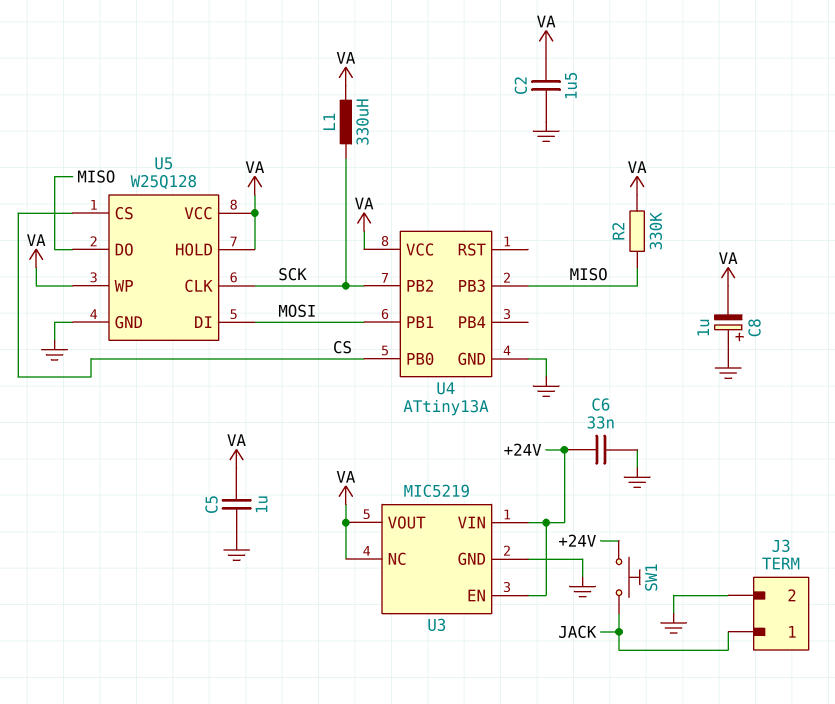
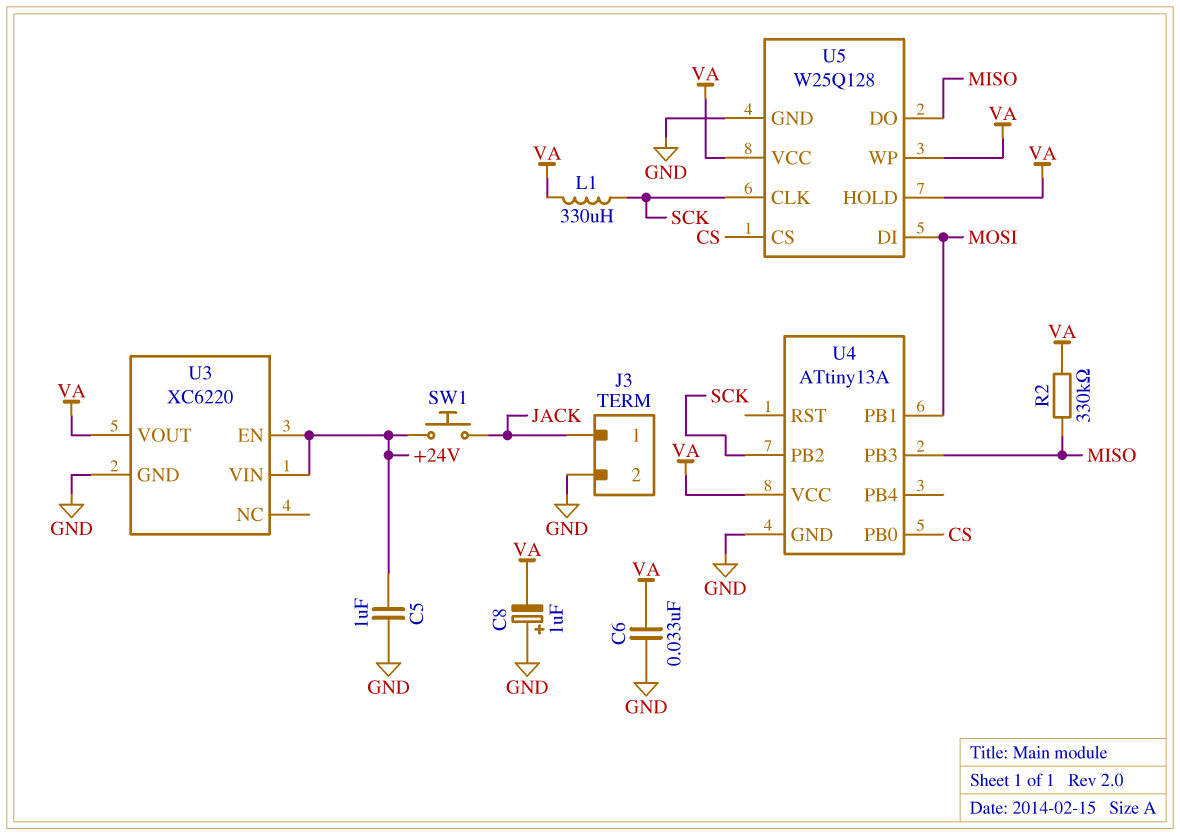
C2: 1.5uF (GND, VA) -> none
C5: 1uF (GND, VA) -> 1uF (+24V, GND)
C6: 33nF (+24V, GND) -> 33nF (GND, VA)
U3: MIC5219 -> XC6220
U3 pin NC: VA -> none

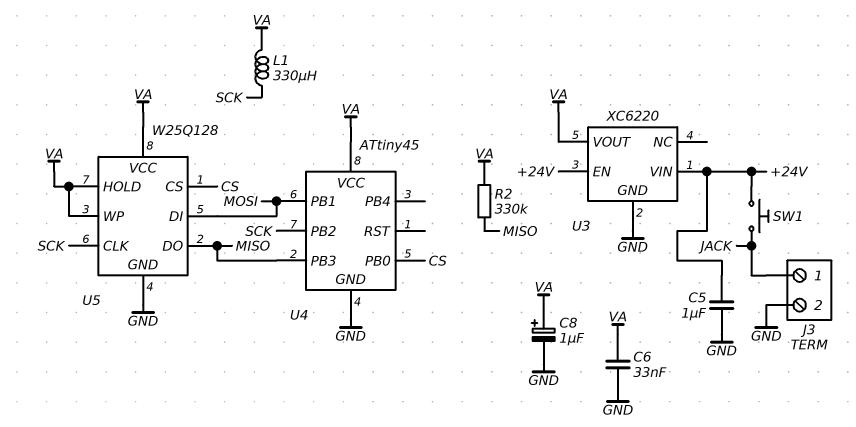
C8: 1uF (plus GND, minus VA) -> 1uF (plus VA, minus GND)
U4: ATtiny13A -> ATtiny45

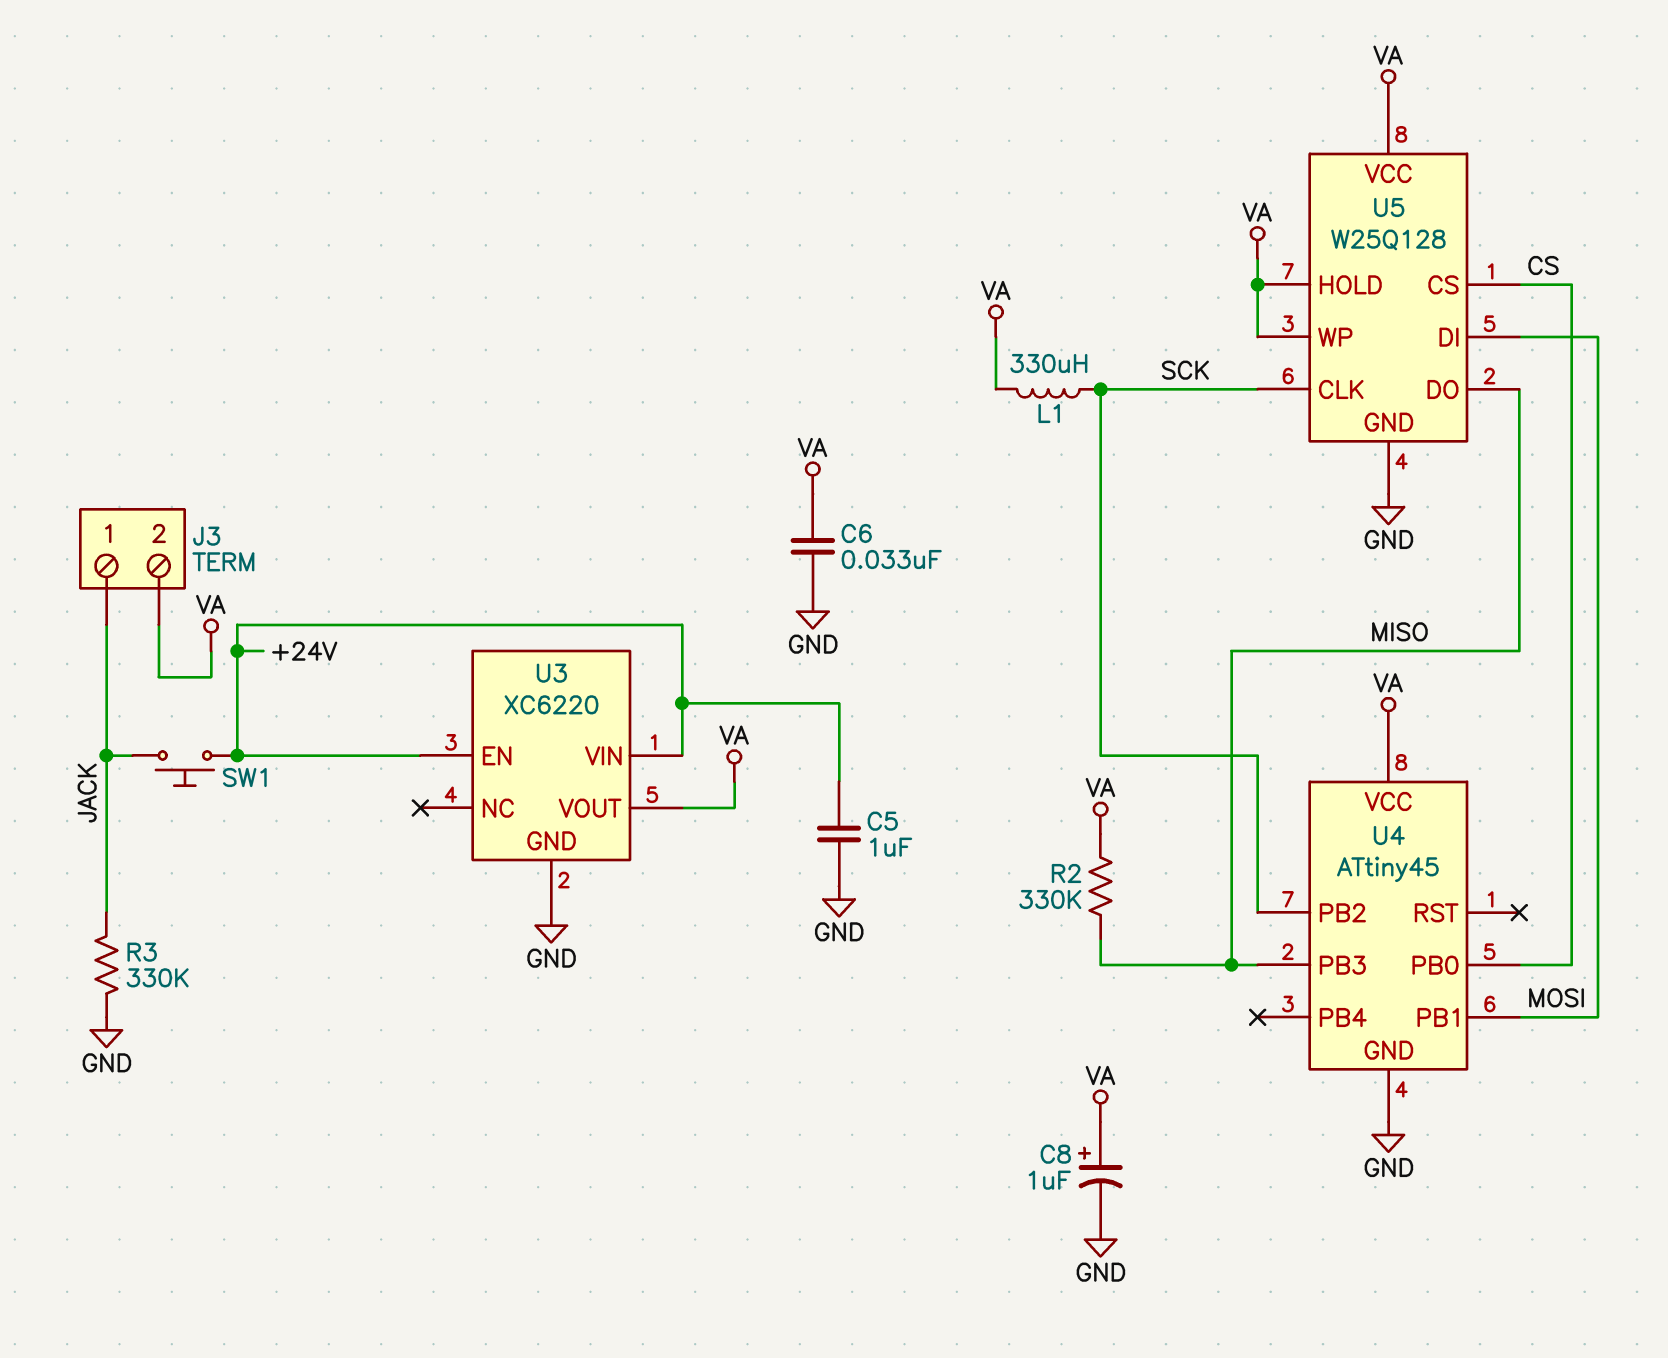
J3 pin 2: GND -> VA
R3: none -> 330k (GND, JACK)

